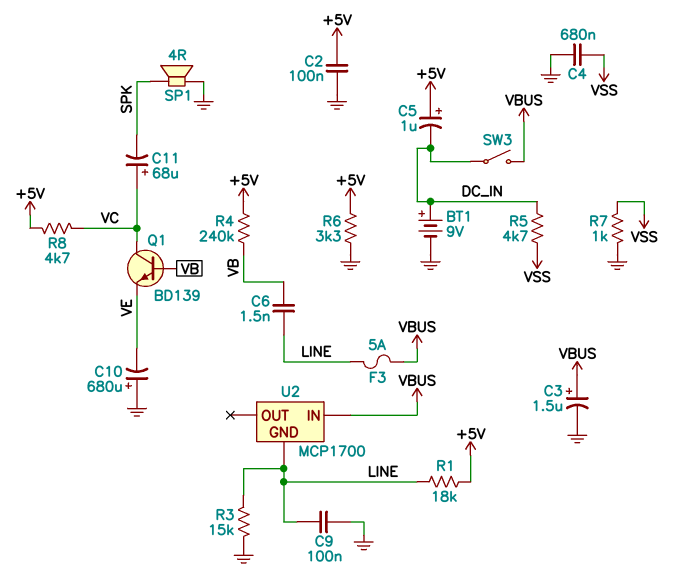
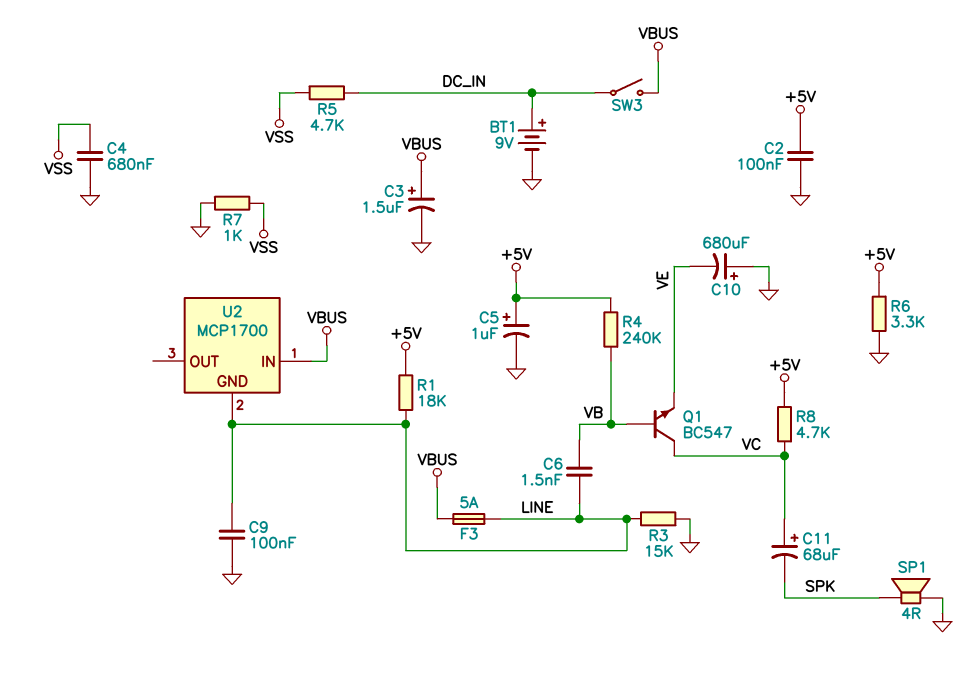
C5: 1uF (plus +5V, minus DC_IN) -> 1uF (plus +5V, minus GND)
Q1: NPN BD139 (B VB, C VC, E VE) -> NPN BC547 (B VB, C VC, E VE)

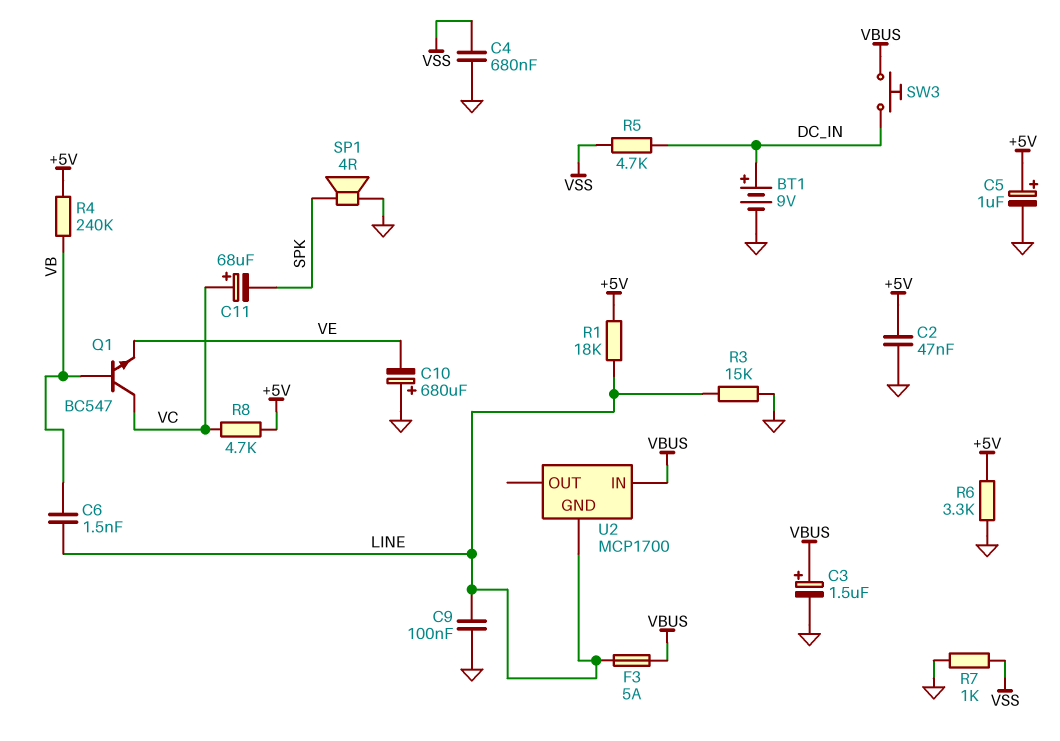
C2: 100nF (+5V, GND) -> 47nF (+5V, GND)
SW3: switch (DC_IN, VBUS) -> button (DC_IN, VBUS)

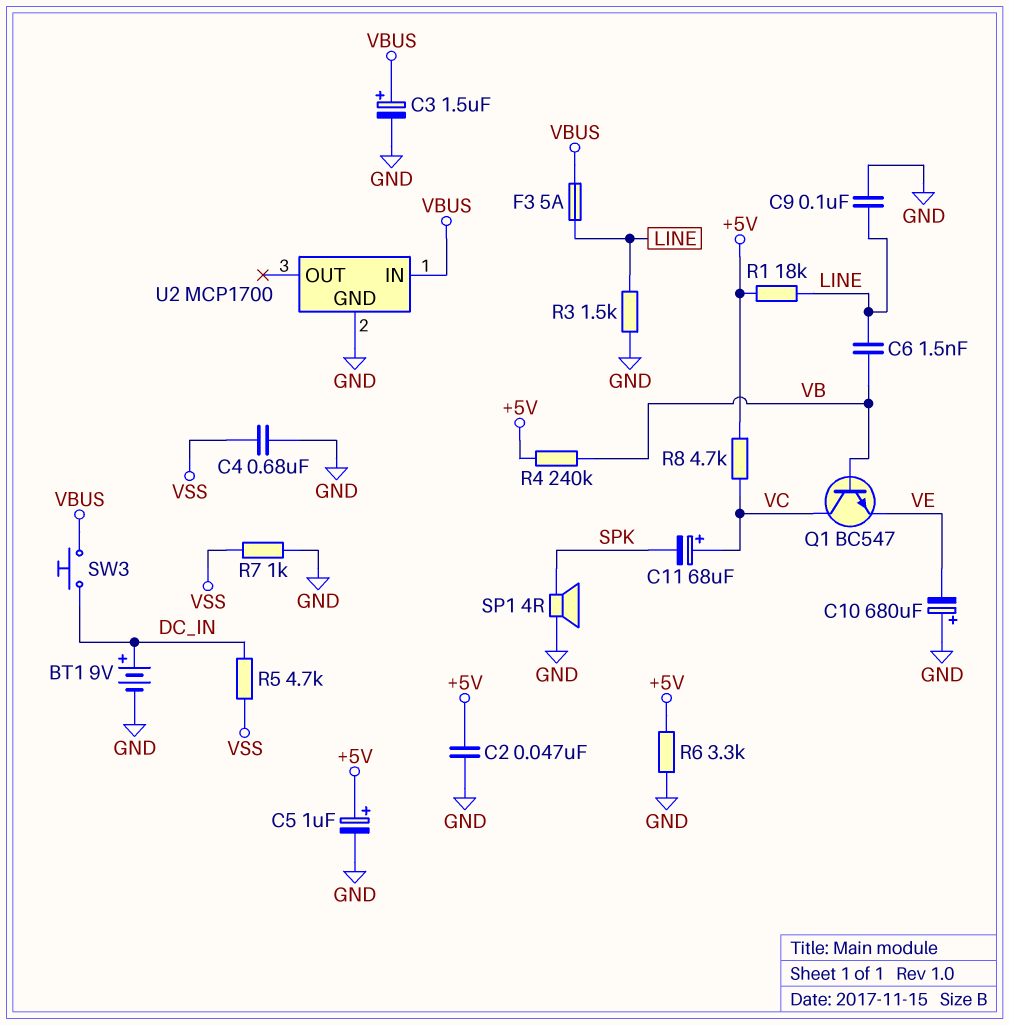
R3: 15k (GND, LINE) -> 1.5k (GND, LINE)
U2 pin GND: LINE -> GND

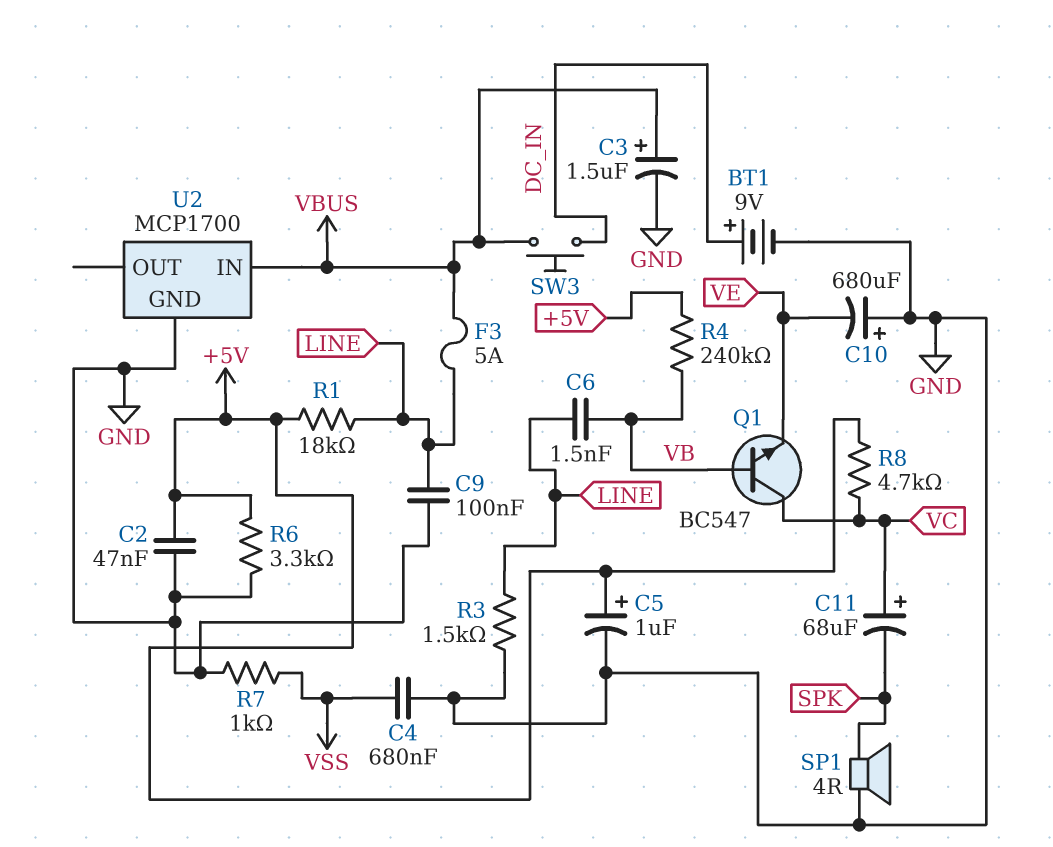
R5: 4.7k (DC_IN, VSS) -> none

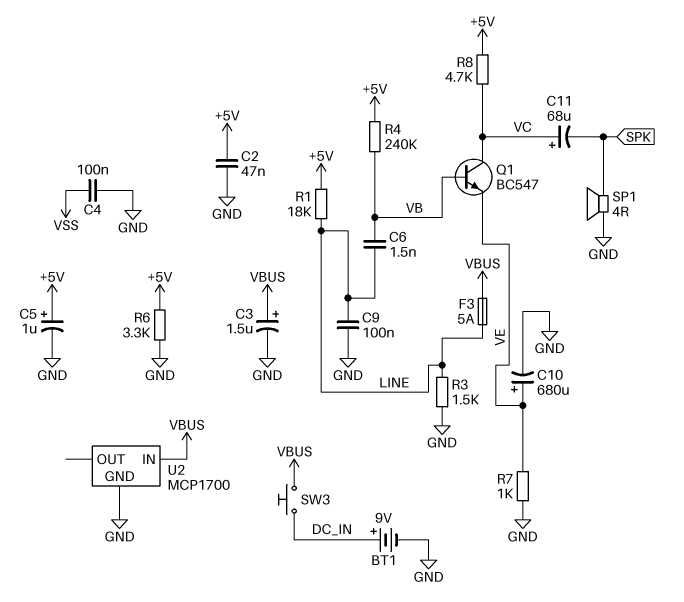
C4: 680nF (GND, VSS) -> 100nF (GND, VSS)
C10: 680uF (plus GND, minus VE) -> 680uF (plus VE, minus GND)
R7: 1k (GND, VSS) -> 1k (GND, VE)

